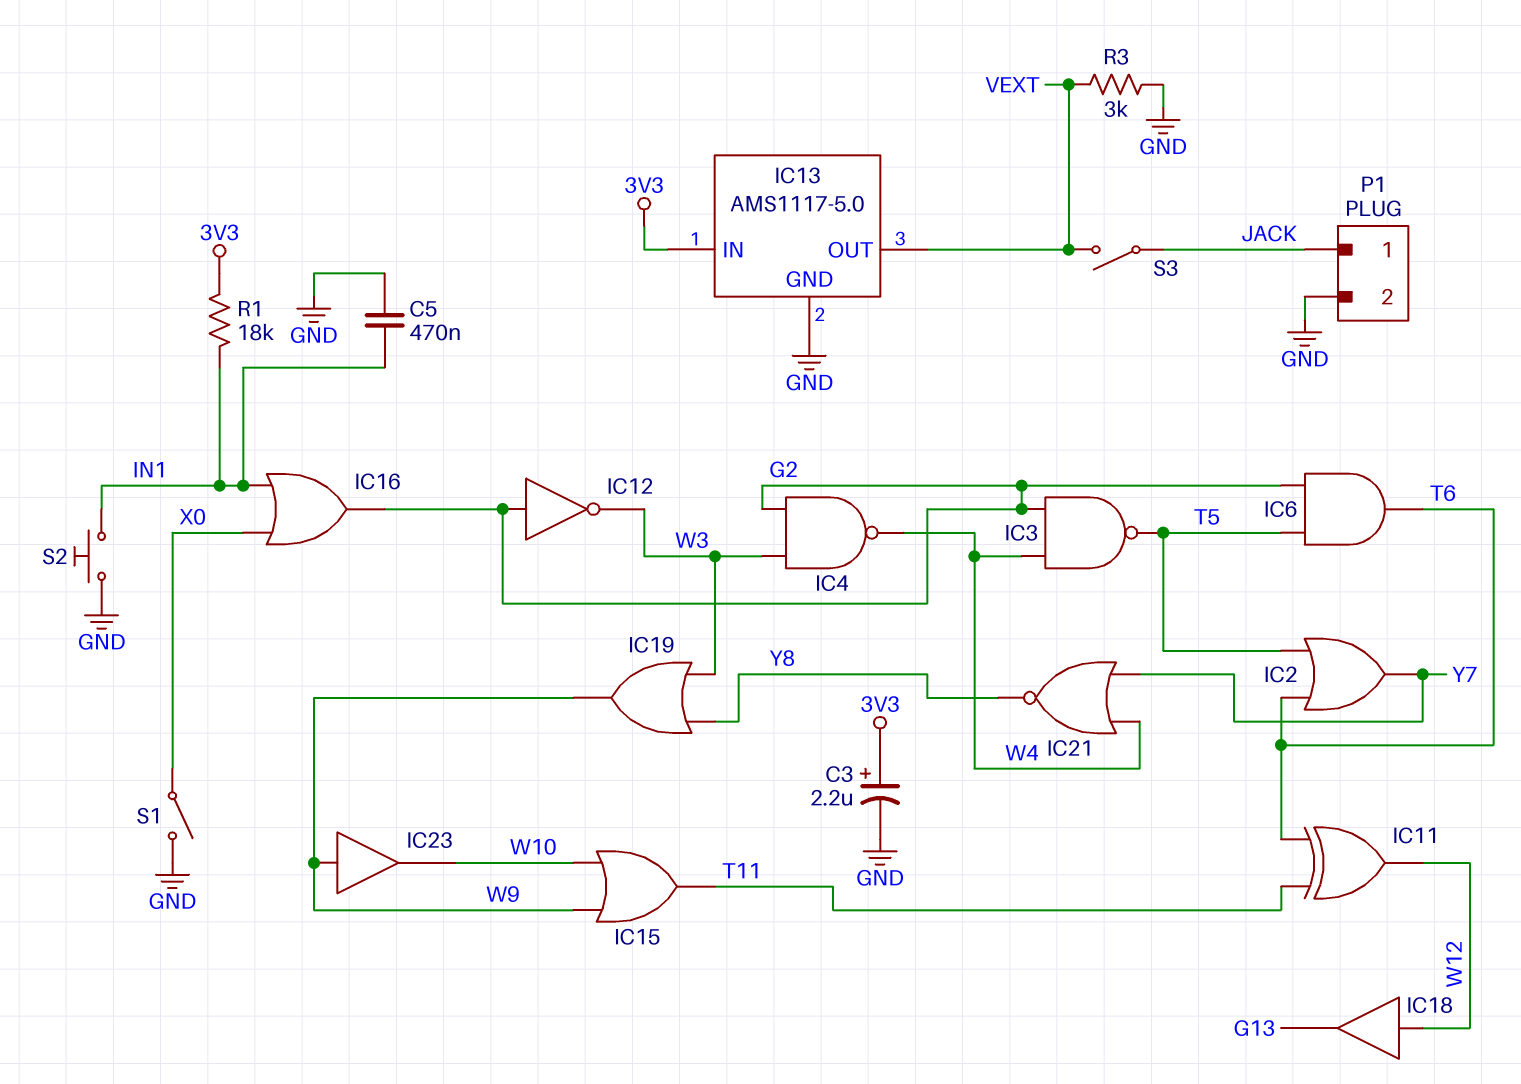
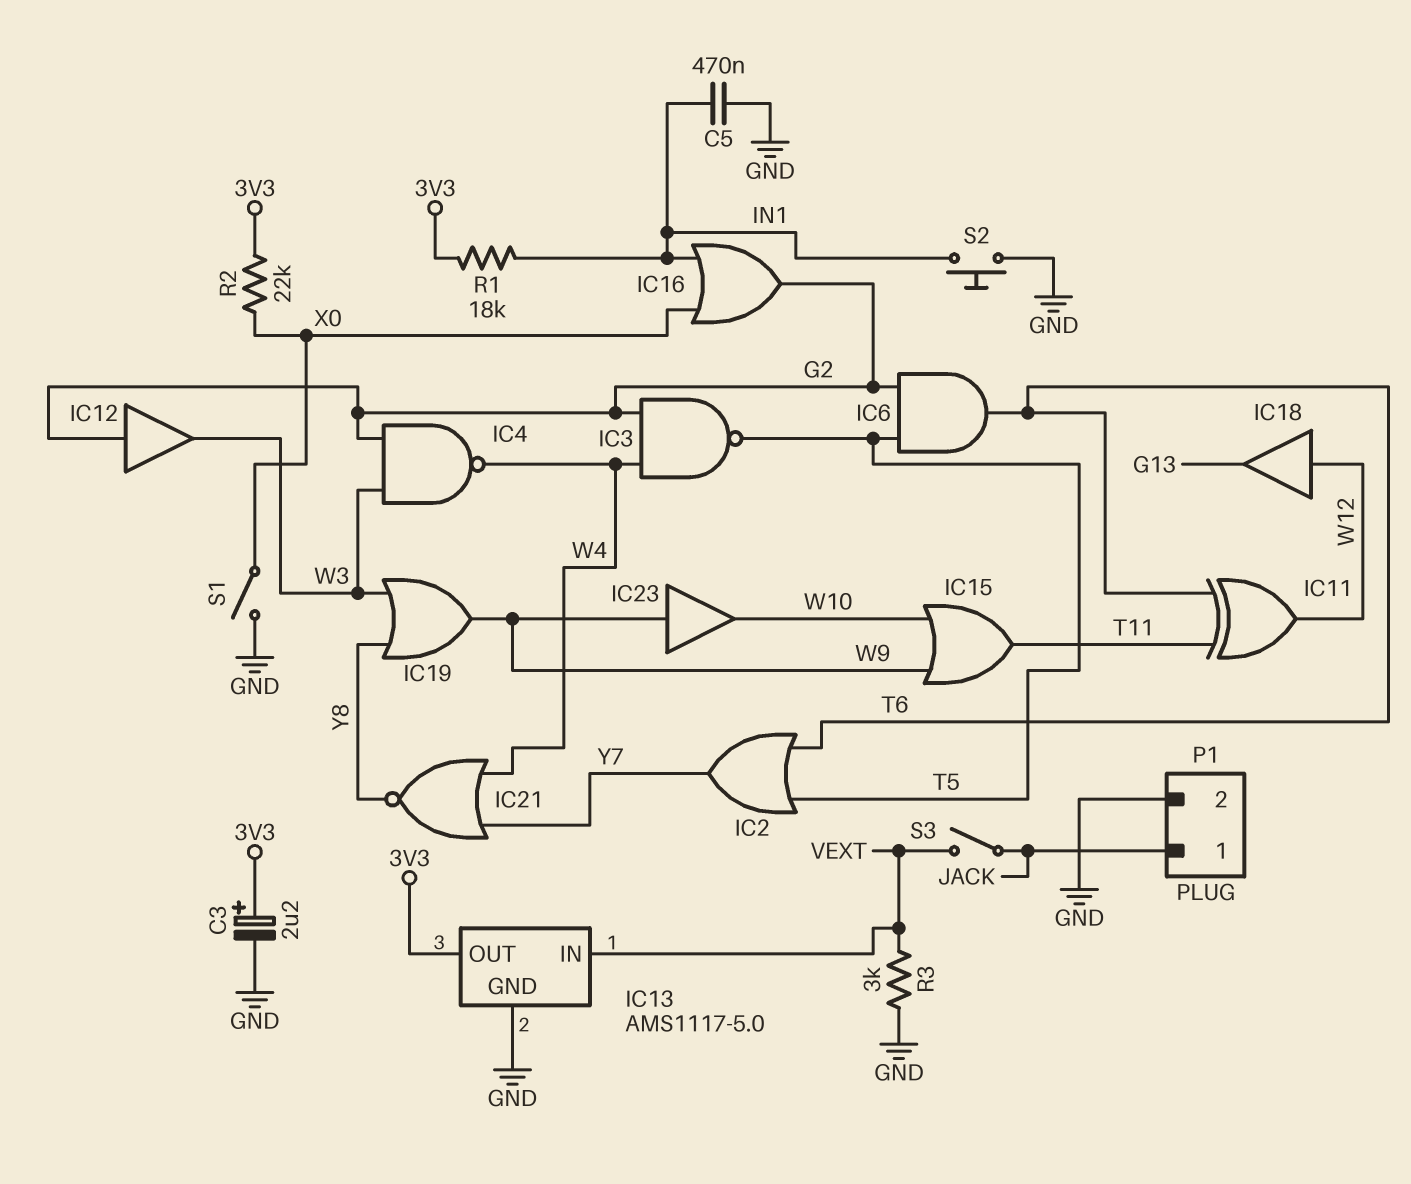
IC12: NOT (in G2, out W3) -> buffer (in G2, out W3)
IC13 pin IN: 3V3 -> VEXT
IC13 pin OUT: VEXT -> 3V3
R2: none -> 22k (3V3, X0)

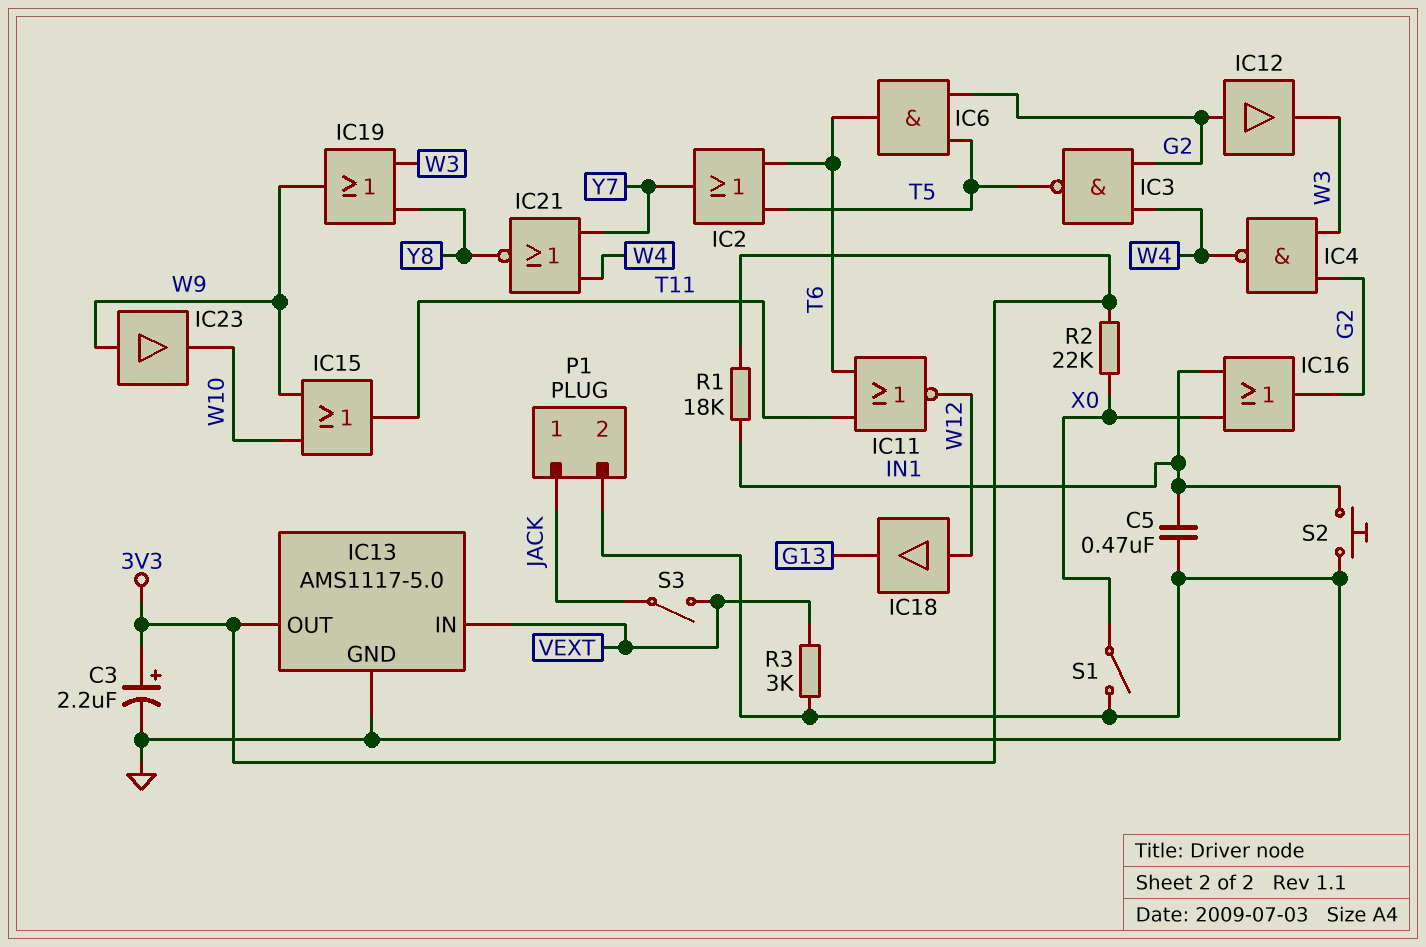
IC11: XOR (in T6, in T11, out W12) -> NOR (in T6, in T11, out W12)

